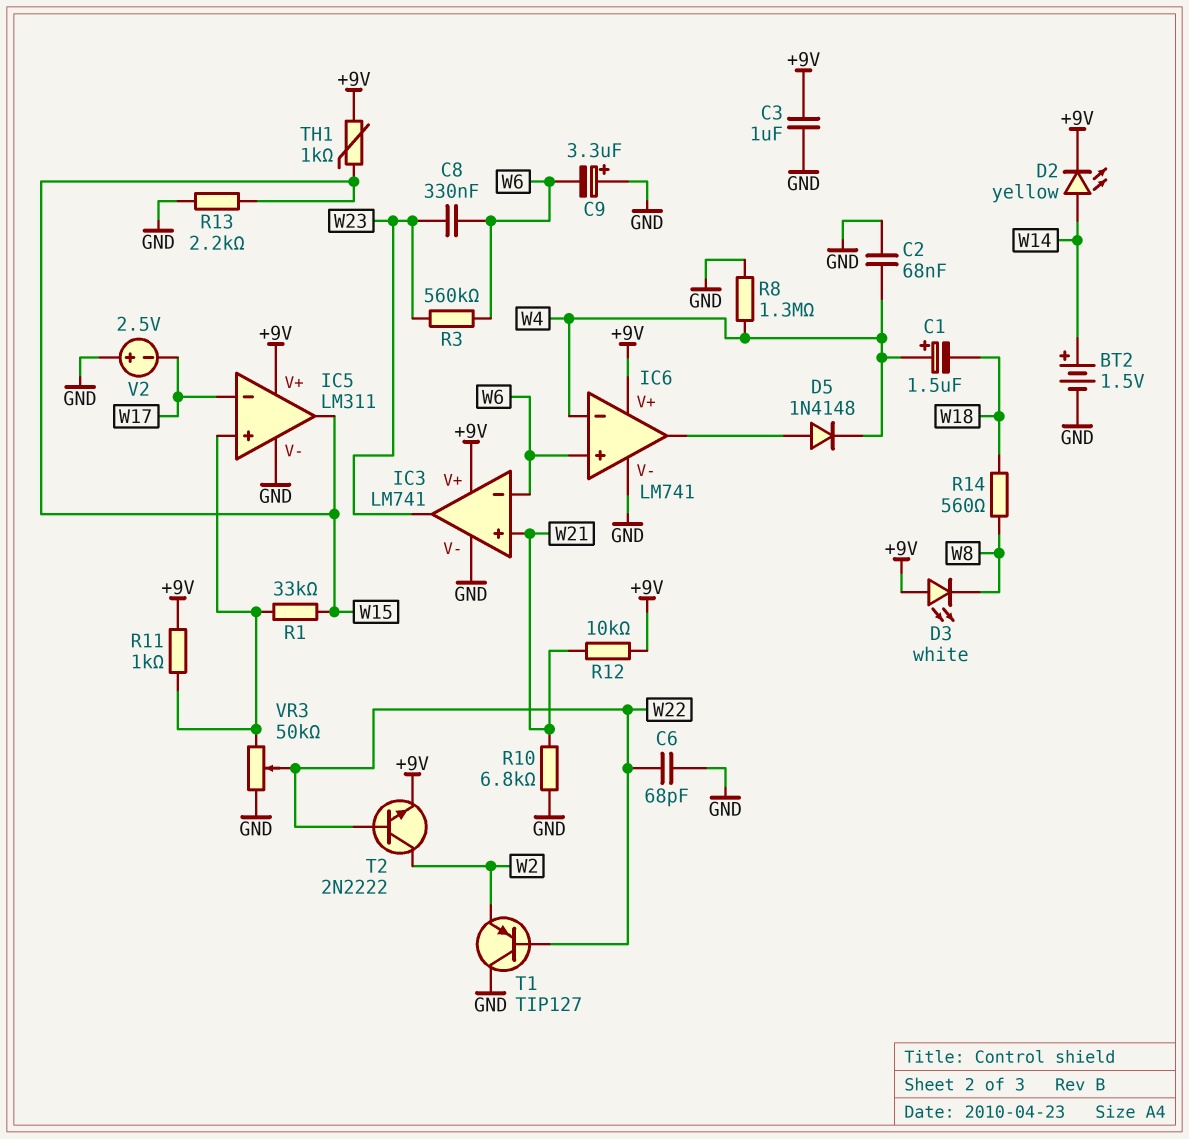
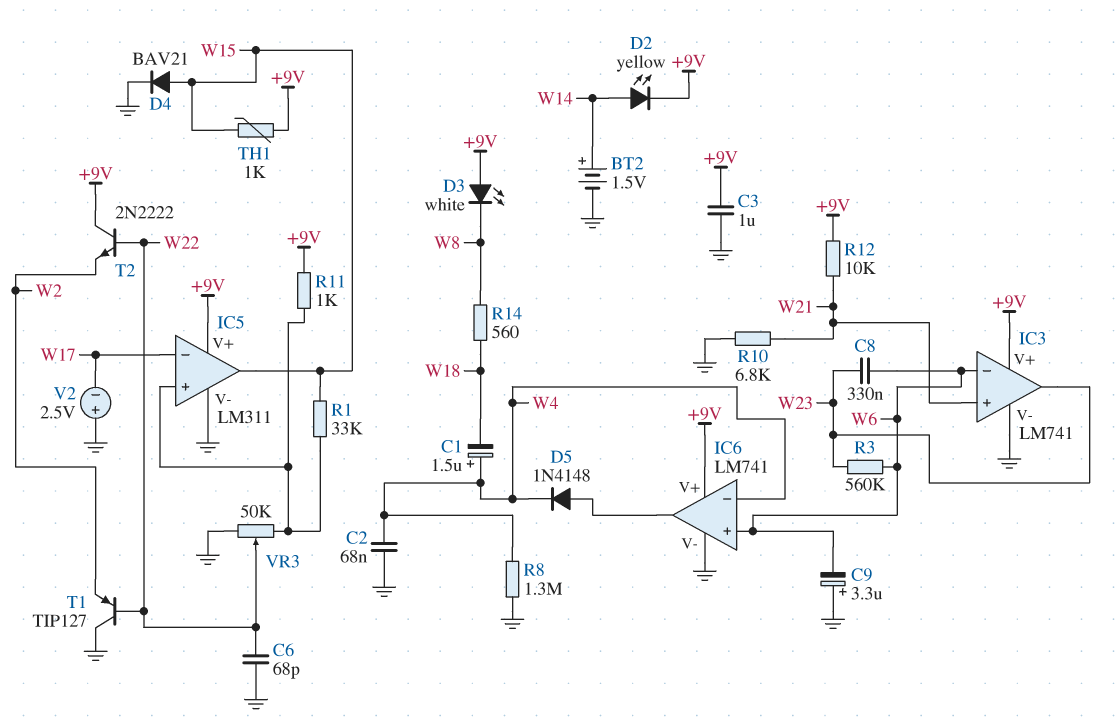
D4: none -> diode BAV21 (A W15, K GND)
R13: 2.2k (GND, W15) -> none
T2: NPN 2N2222 (B W22, C W2, E +9V) -> NPN 2N2222 (B W22, C +9V, E W2)

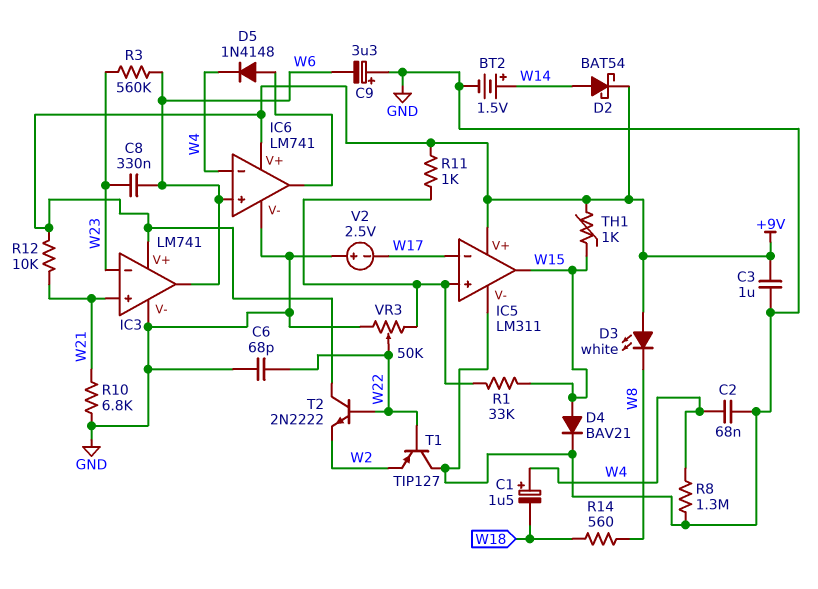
D2: LED yellow (A W14, K +9V) -> schottky BAT54 (A W14, K +9V)
IC3 pin in-: W6 -> W23
IC3 pin out: W23 -> W6

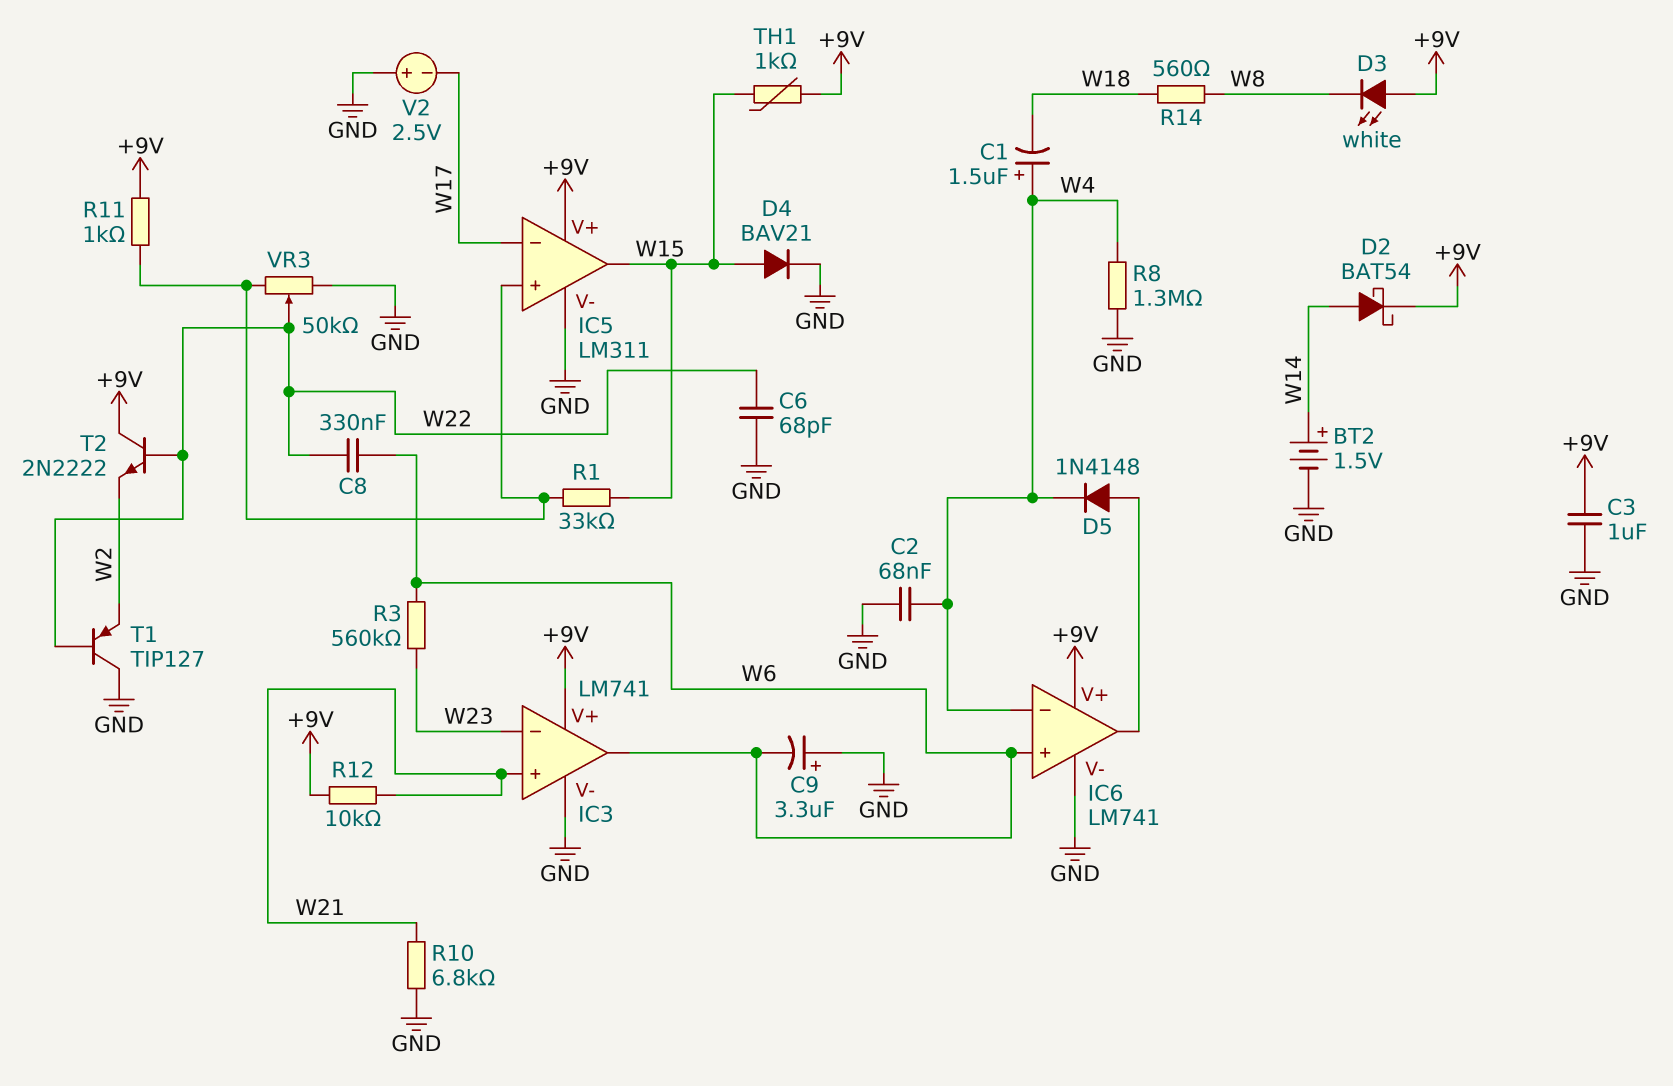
C8: 330nF (W6, W23) -> 330nF (W6, W22)

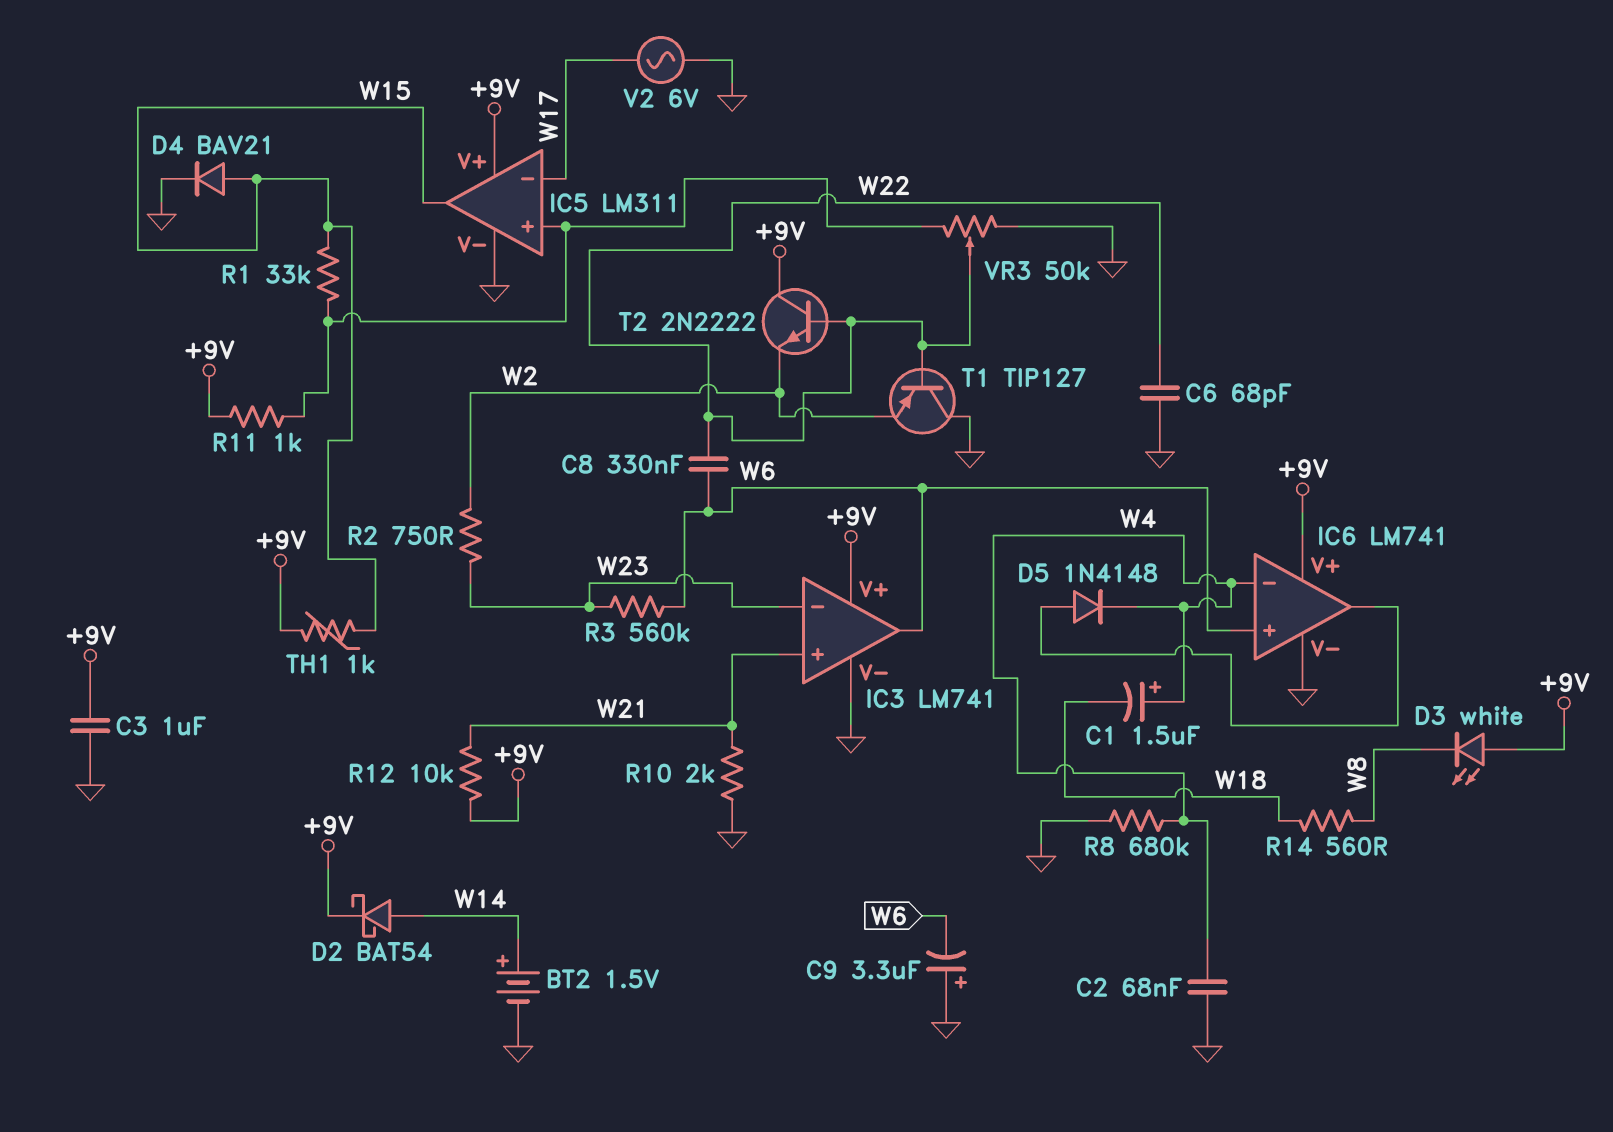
R2: none -> 750 (W2, W23)
R8: 1.3M (GND, W4) -> 680k (GND, W4)
R10: 6.8k (GND, W21) -> 2k (GND, W21)
V2: 2.5V (plus GND, minus W17) -> AC 6V (GND, W17)

